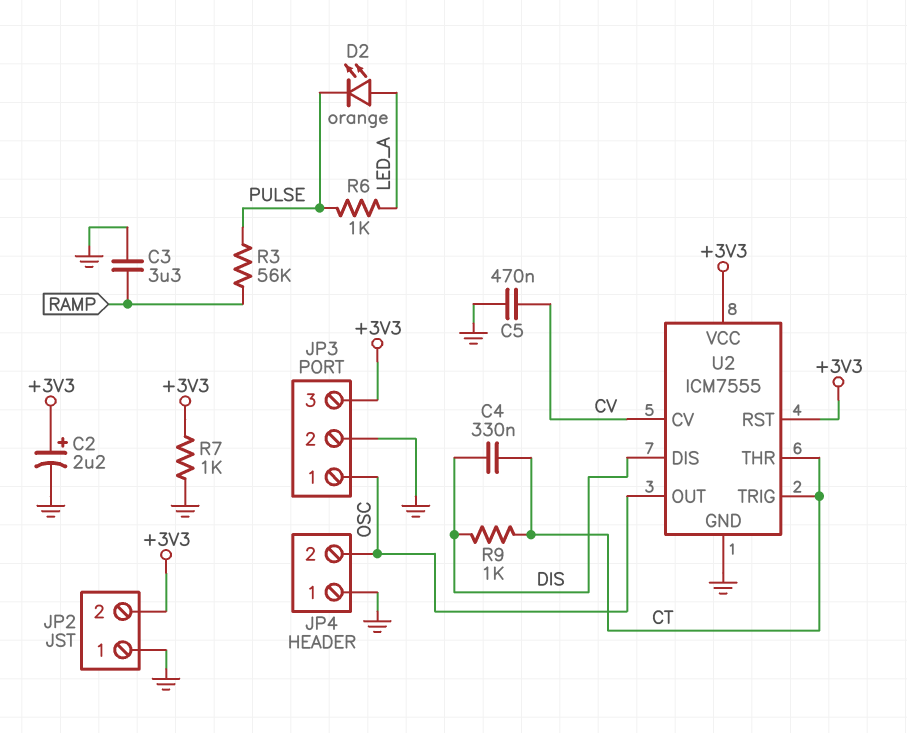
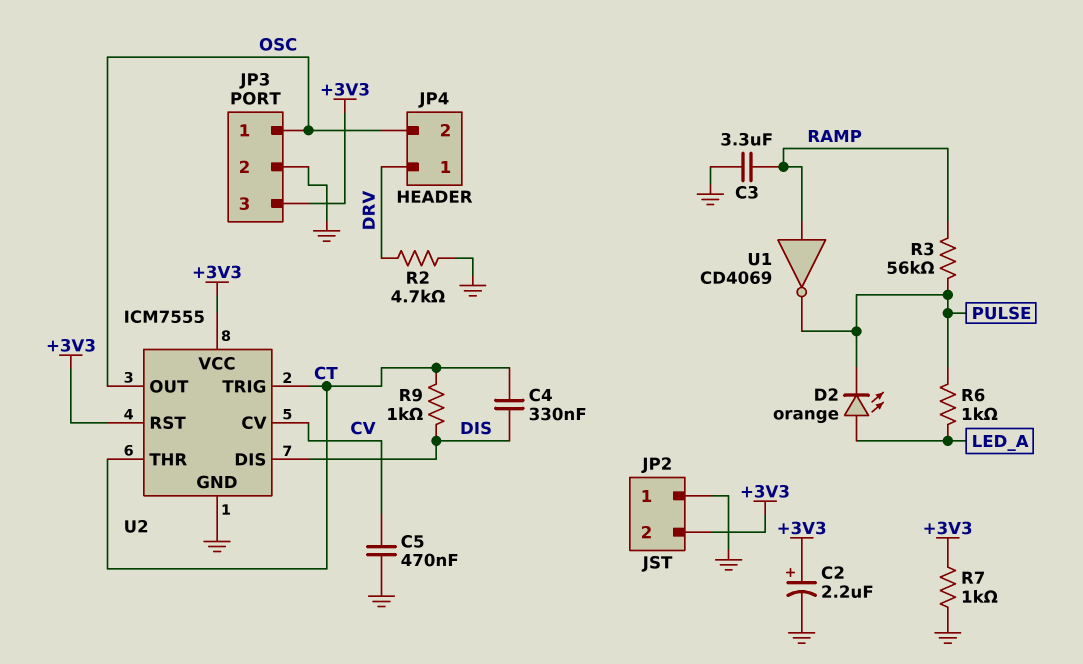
JP4 pin 1: GND -> DRV
R2: none -> 4.7k (DRV, GND)
U1: none -> NOT CD4069 (in RAMP, out PULSE)

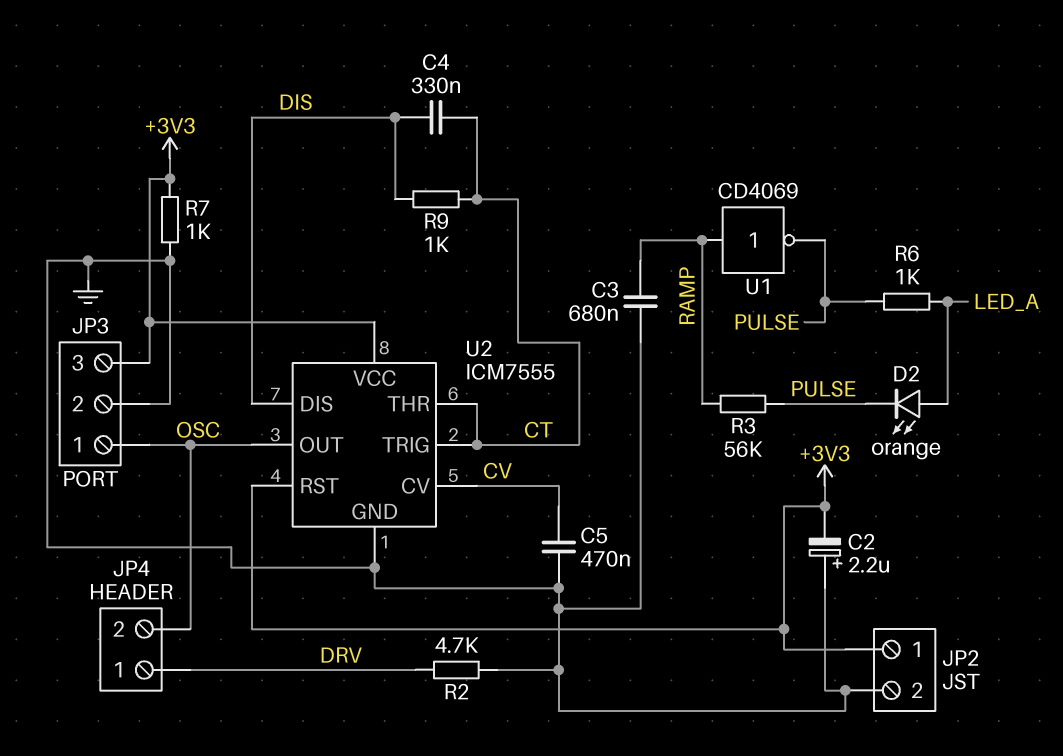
C2: 2.2uF (plus +3V3, minus GND) -> 2.2uF (plus GND, minus +3V3)
C3: 3.3uF (GND, RAMP) -> 680nF (GND, RAMP)
JP2 pin 1: GND -> +3V3
JP2 pin 2: +3V3 -> GND

